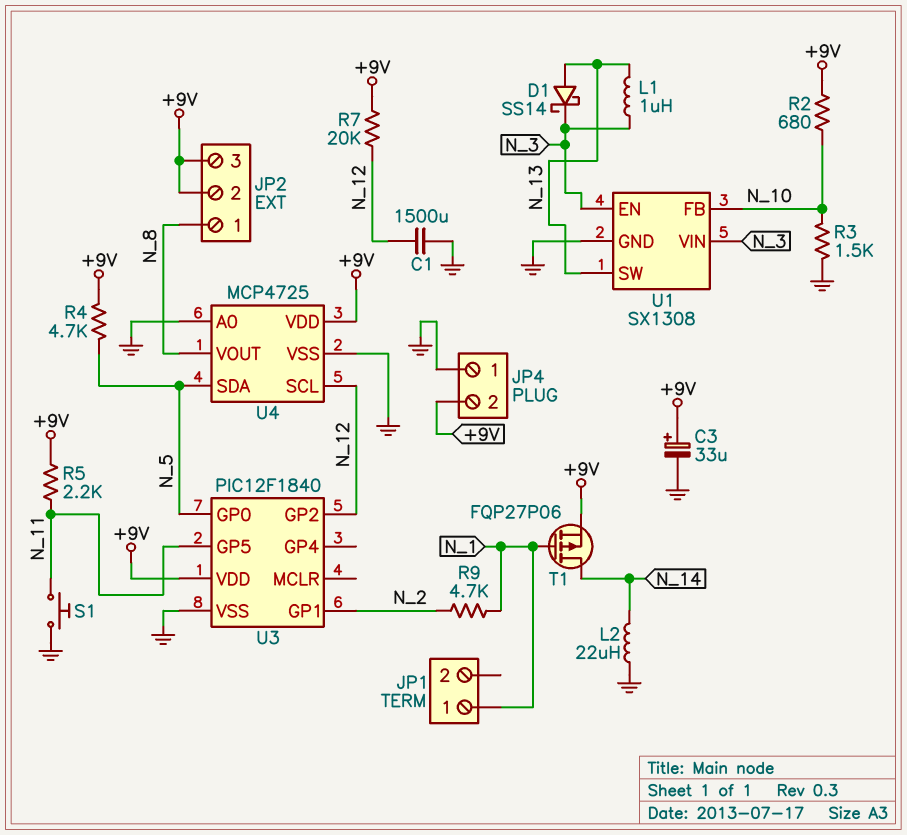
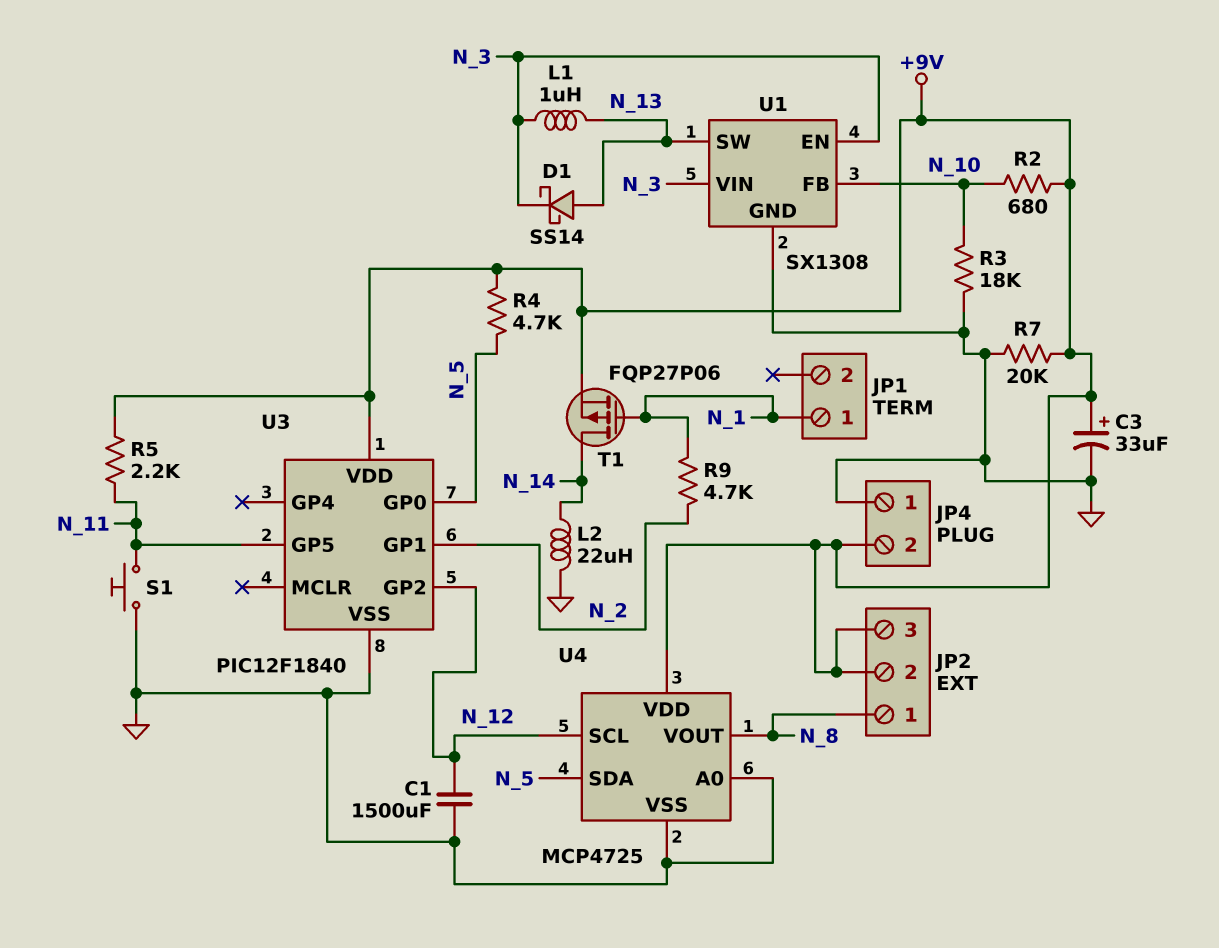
R3: 1.5k (GND, N_10) -> 18k (GND, N_10)
R7: 20k (+9V, N_12) -> 20k (+9V, GND)

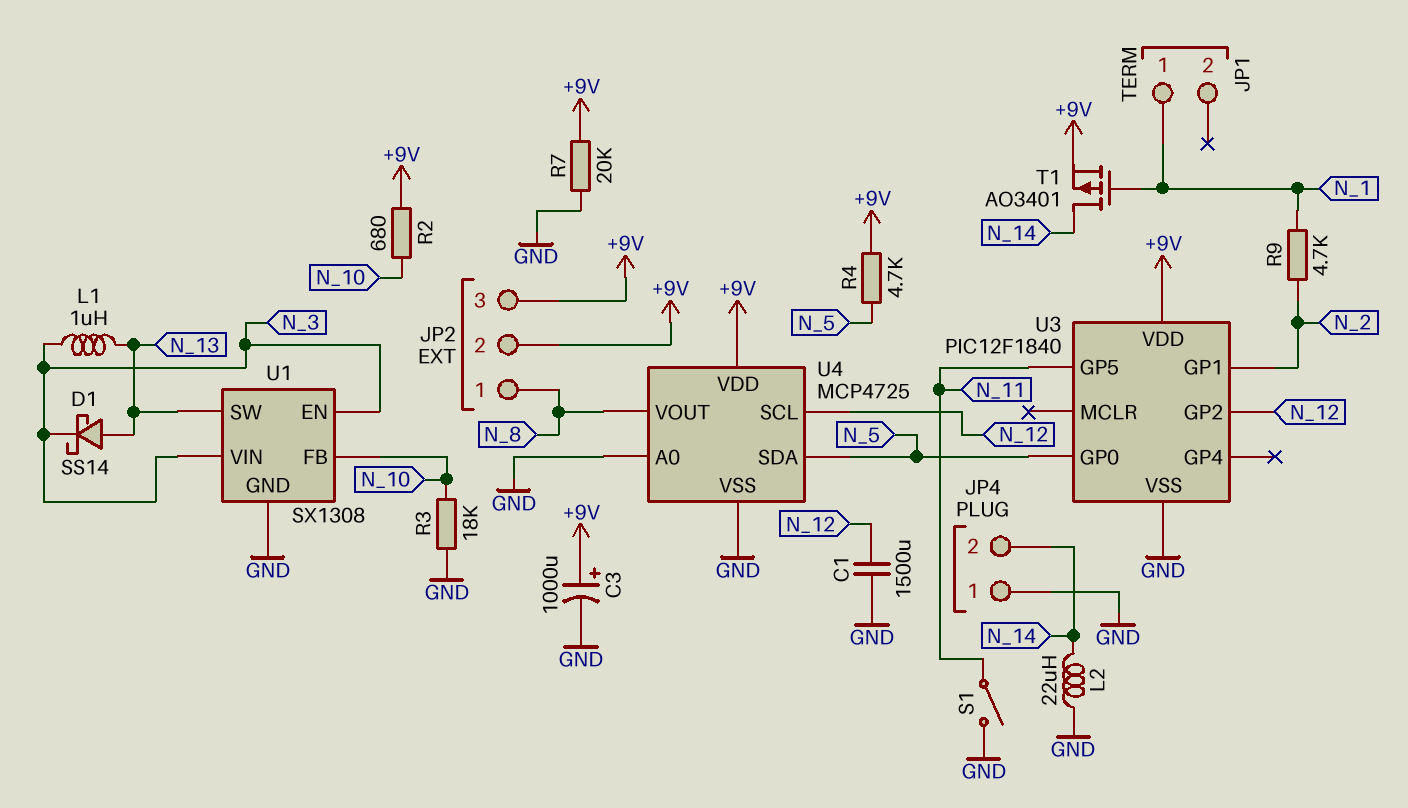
C3: 33uF (plus +9V, minus GND) -> 1000uF (plus +9V, minus GND)
JP4 pin 2: +9V -> N_14
R5: 2.2k (+9V, N_11) -> none
S1: button (GND, N_11) -> switch (GND, N_11)
T1: PMOS FQP27P06 (G N_1, D N_14, S +9V) -> PMOS AO3401 (G N_1, D N_14, S +9V)

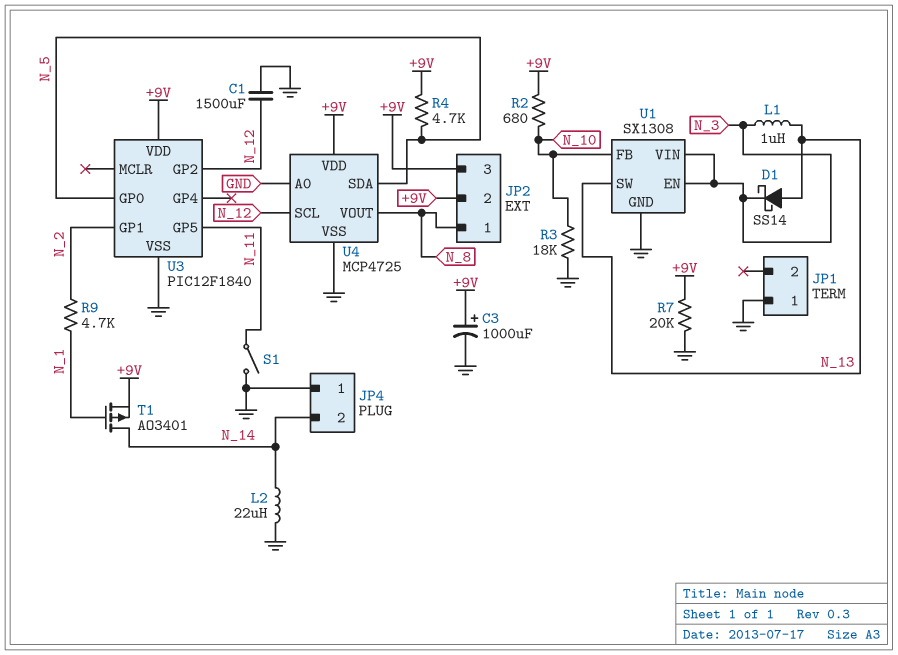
JP1 pin 1: N_1 -> GND

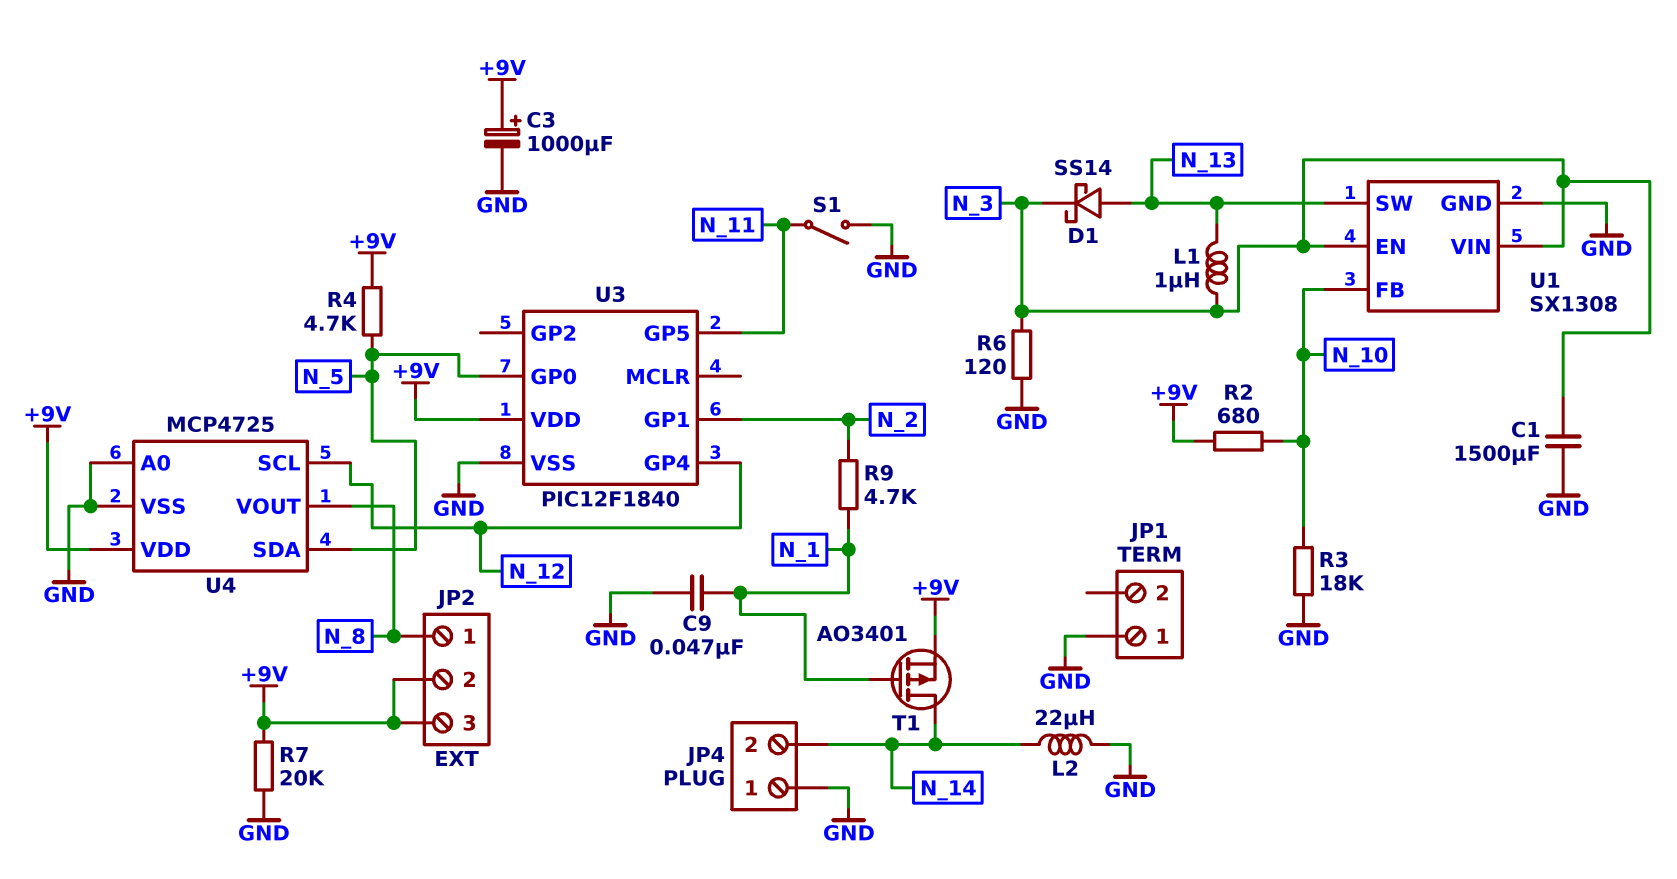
C1: 1500uF (GND, N_12) -> 1500uF (GND, N_3)
C9: none -> 47nF (GND, N_1)
R6: none -> 120 (GND, N_3)
U3 pin GP2: N_12 -> none
U3 pin GP4: none -> N_12

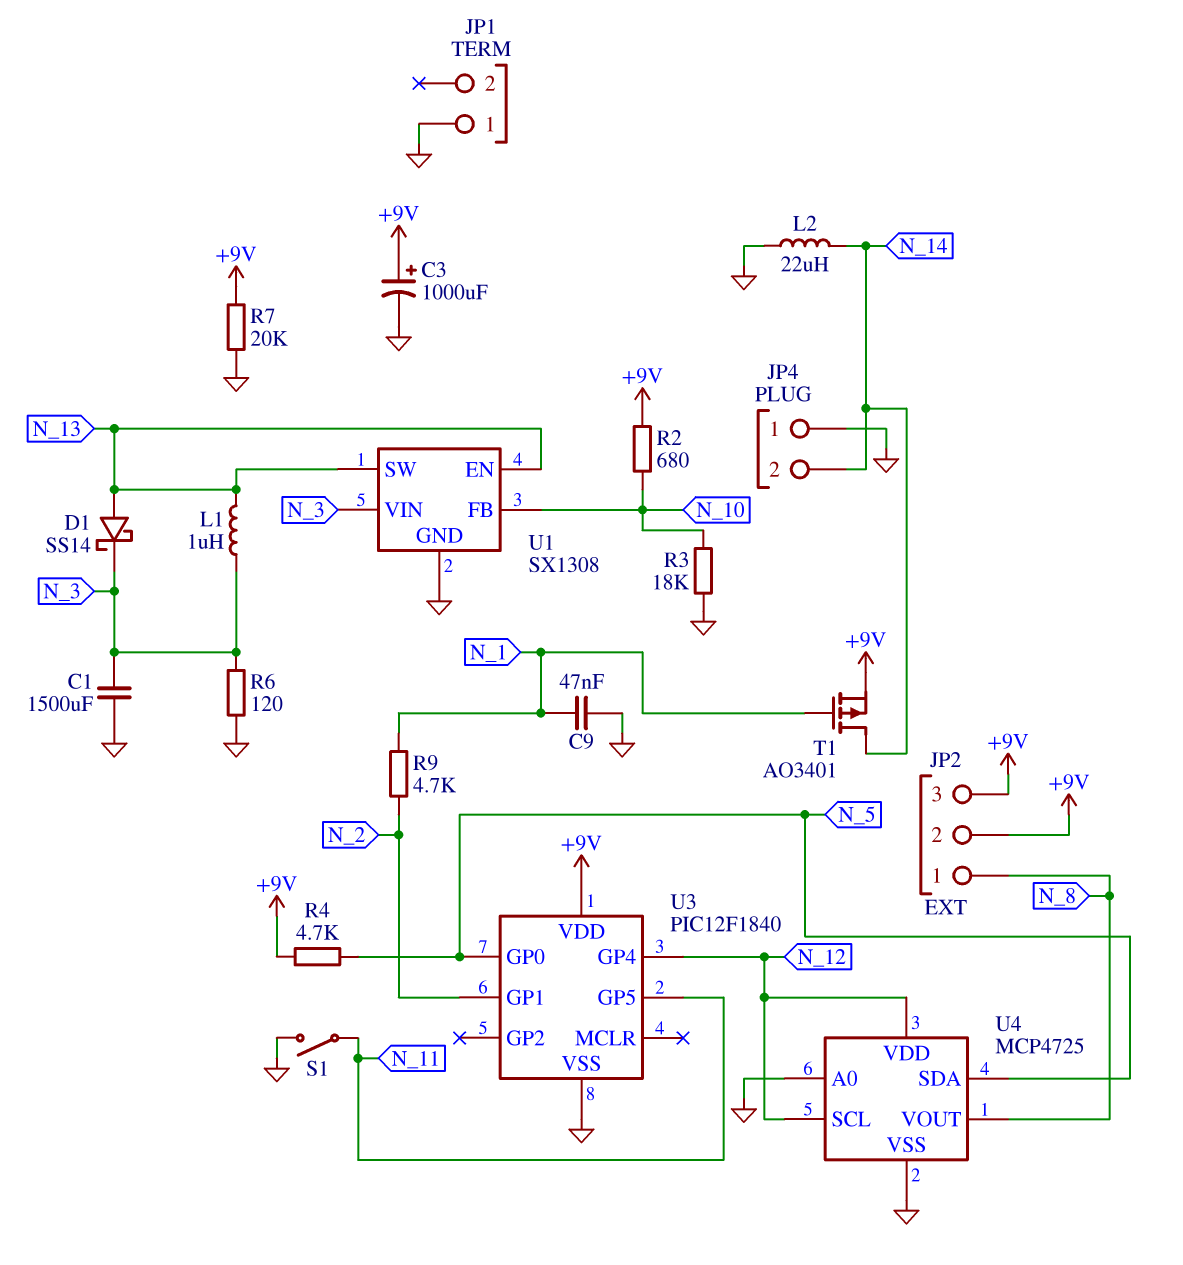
U1 pin EN: N_3 -> N_13
U4 pin VDD: +9V -> N_12

